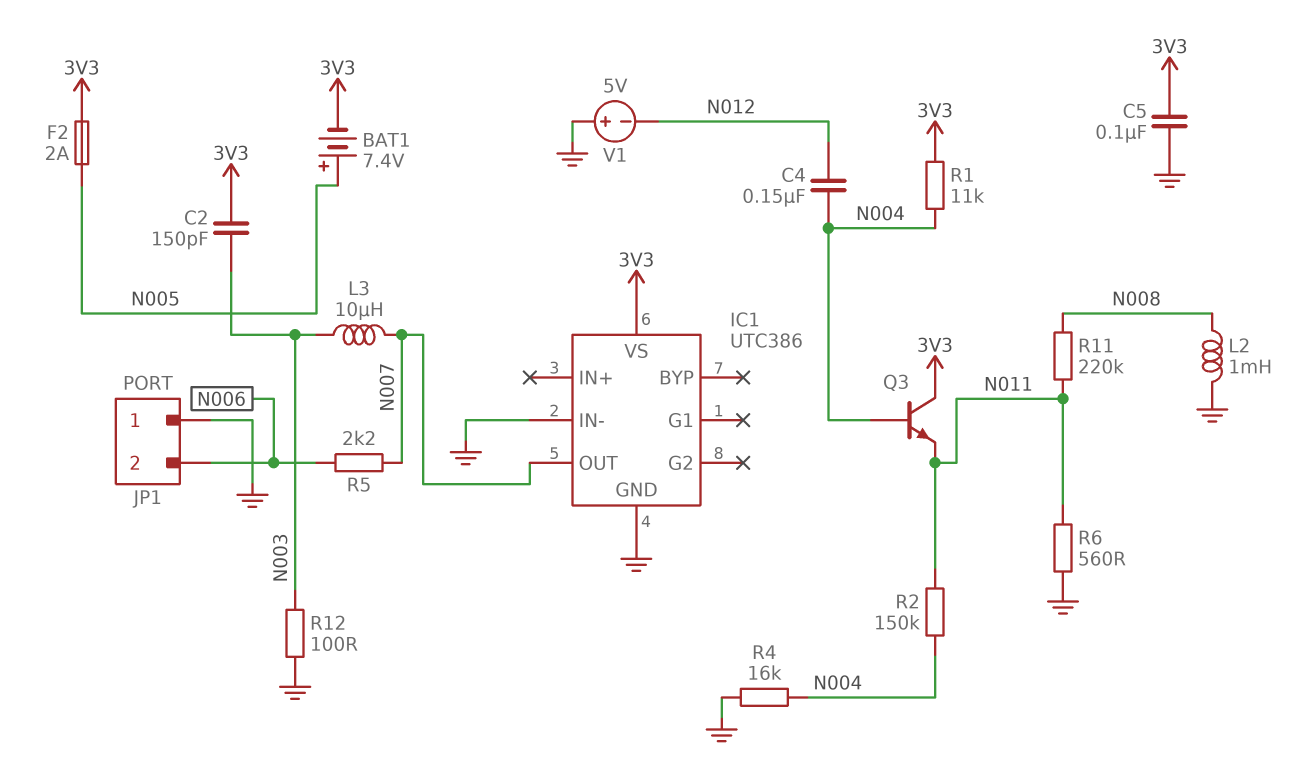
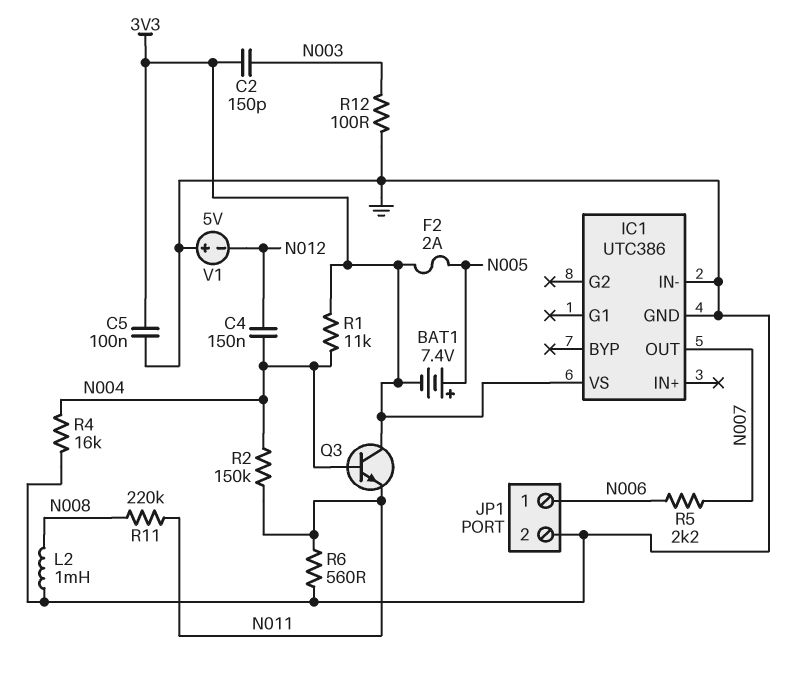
JP1 pin 1: GND -> N006
JP1 pin 2: N006 -> GND
L3: 10uH (N003, N007) -> none

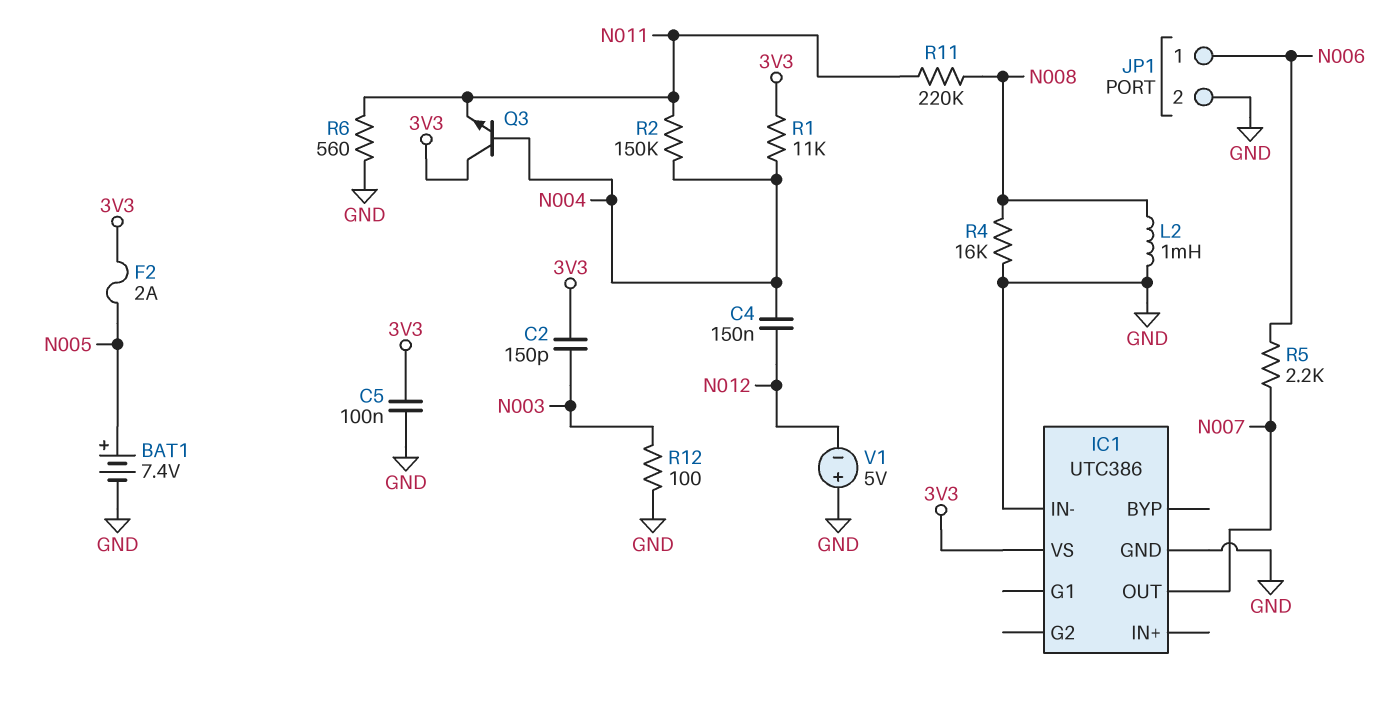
BAT1: 7.4V (plus N005, minus 3V3) -> 7.4V (plus N005, minus GND)
R4: 16k (GND, N004) -> 16k (GND, N008)

